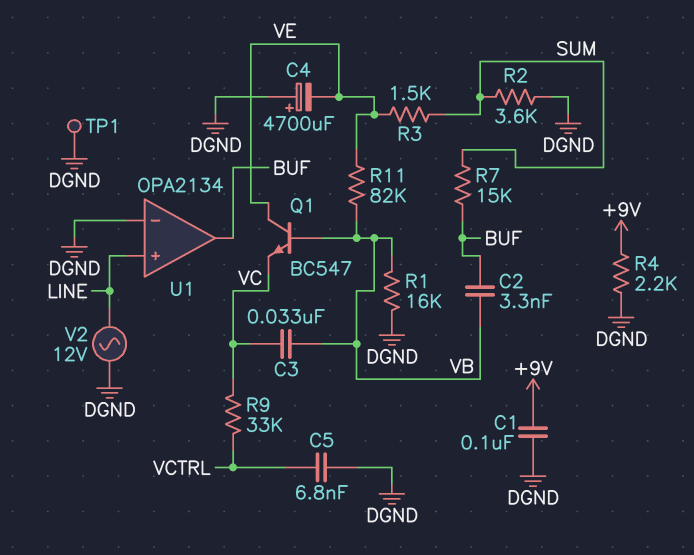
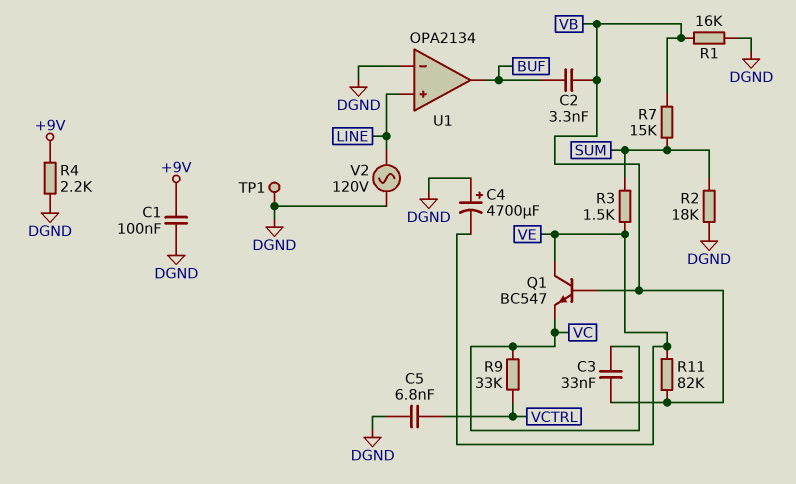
R2: 3.6k (DGND, SUM) -> 18k (DGND, SUM)
R7: 15k (BUF, SUM) -> 15k (SUM, VB)
V2: AC 12V (DGND, LINE) -> AC 120V (DGND, LINE)

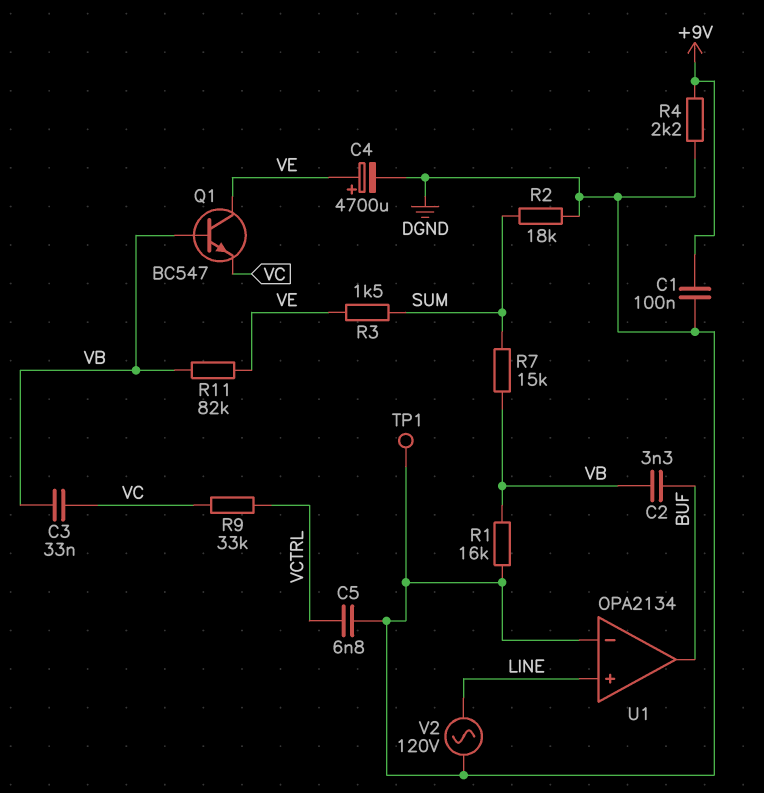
C4: 4700uF (plus DGND, minus VE) -> 4700uF (plus VE, minus DGND)

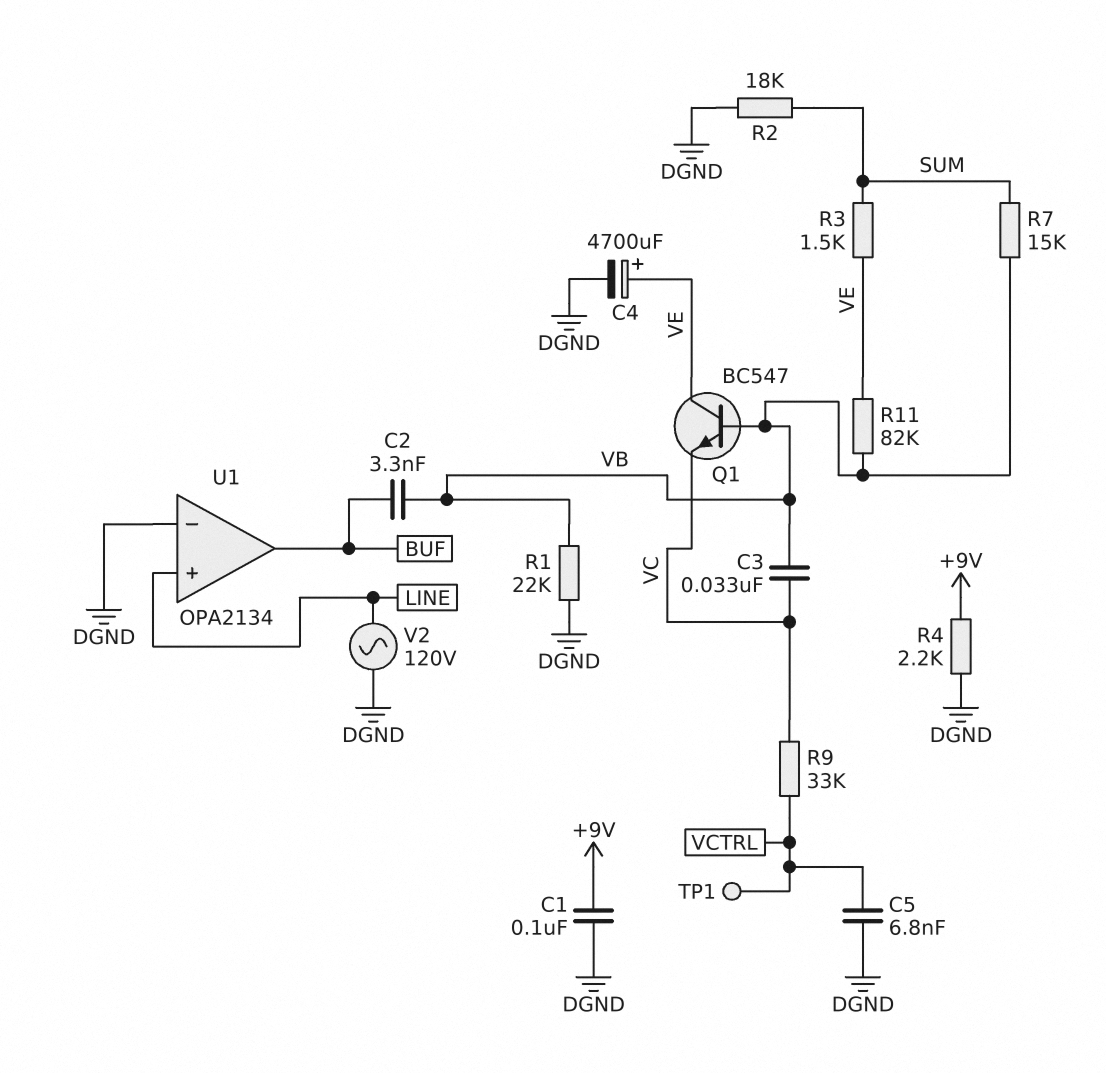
R1: 16k (DGND, VB) -> 22k (DGND, VB)
TP1: test point (DGND) -> test point (VCTRL)

